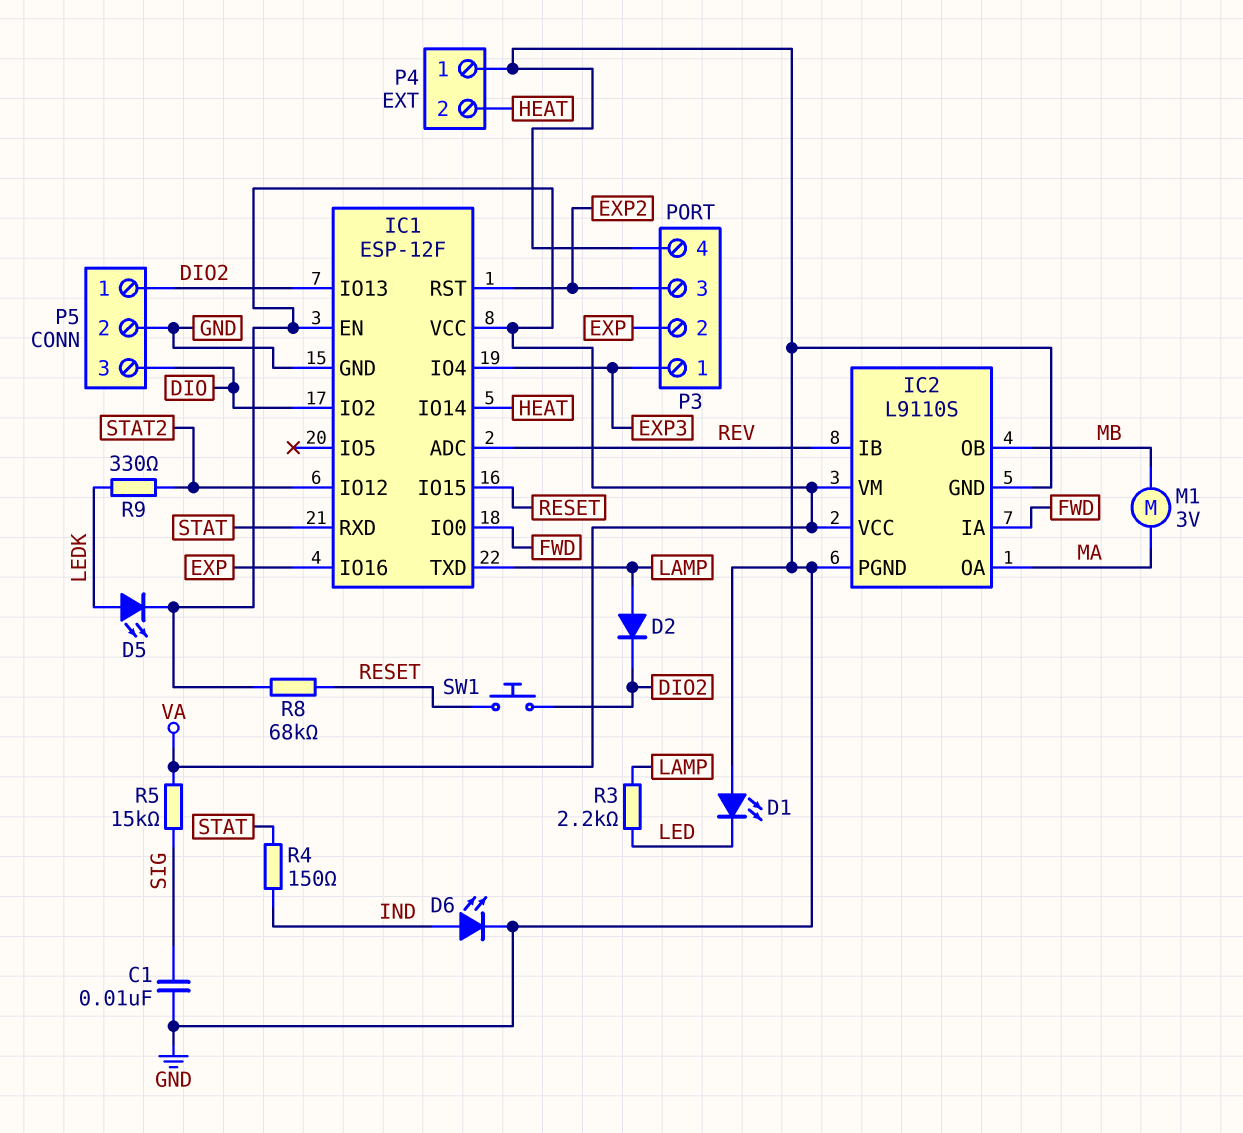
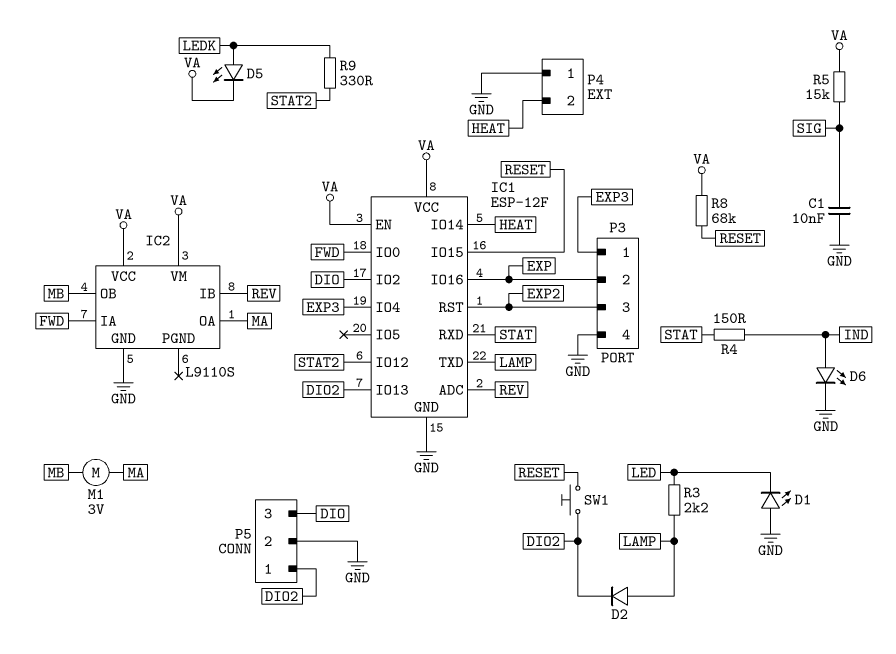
IC2 pin PGND: GND -> none

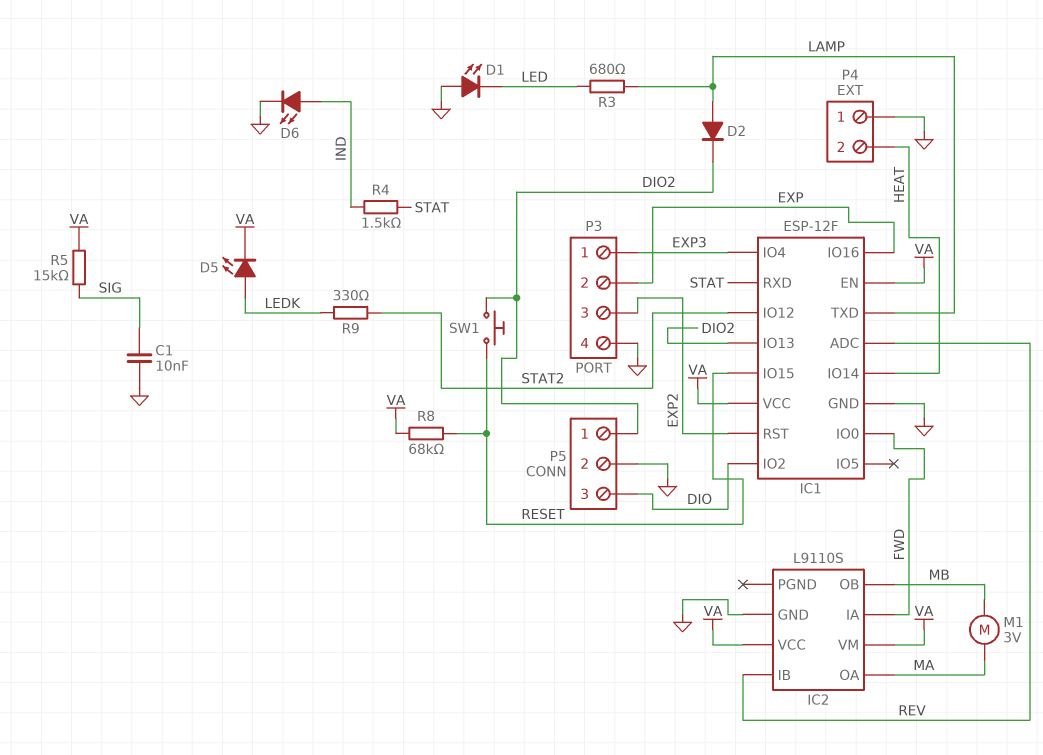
R3: 2.2k (LAMP, LED) -> 680 (LAMP, LED)
R4: 150 (IND, STAT) -> 1.5k (IND, STAT)

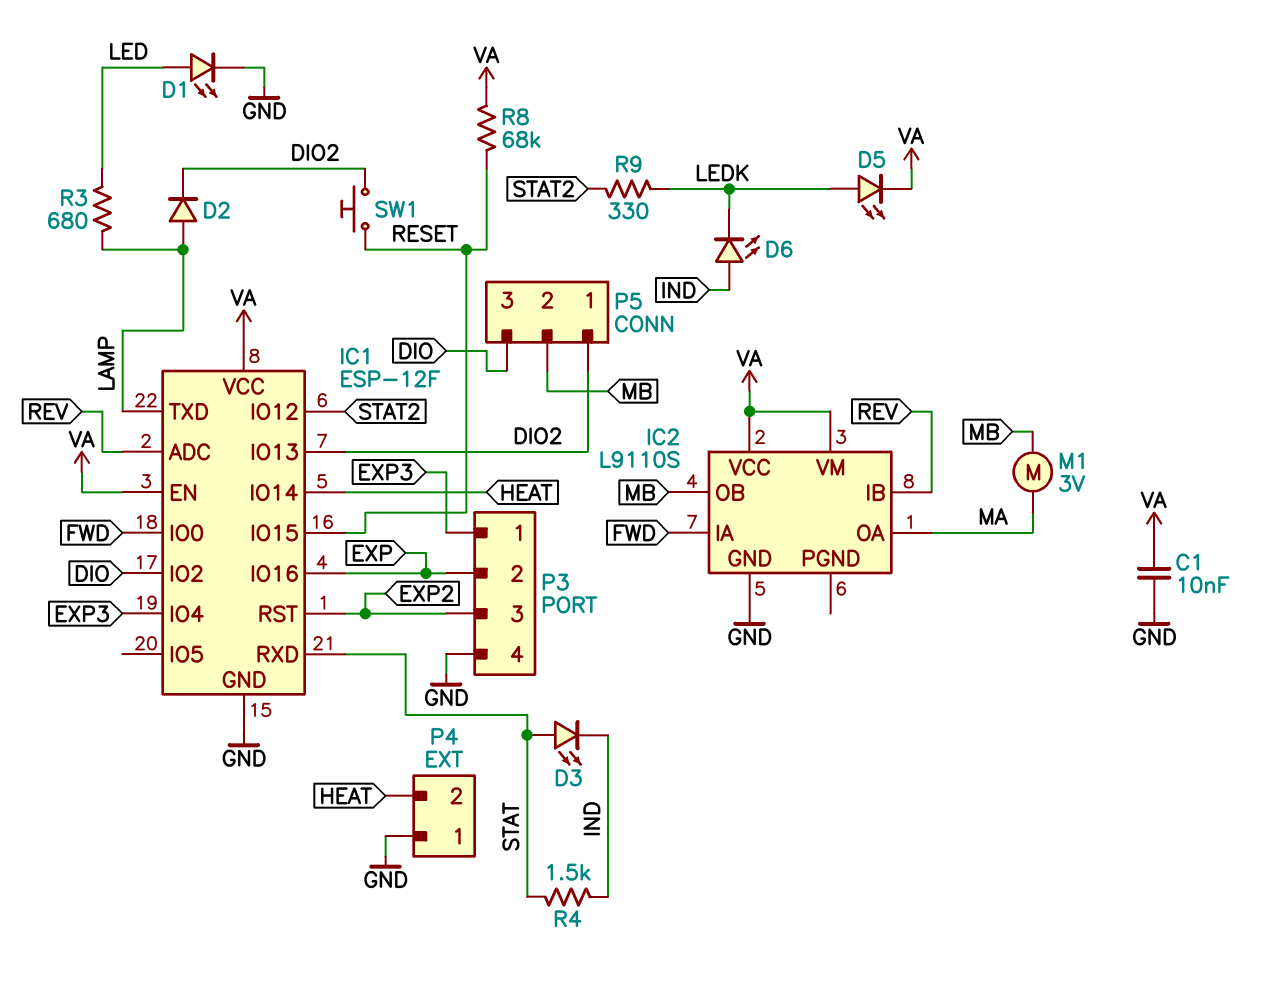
C1: 10nF (GND, SIG) -> 10nF (GND, VA)
D1: LED (A GND, K LED) -> LED (A LED, K GND)
D3: none -> LED (A STAT, K IND)
D6: LED (A IND, K GND) -> LED (A IND, K LEDK)
P5 pin 2: GND -> MB
R5: 15k (SIG, VA) -> none

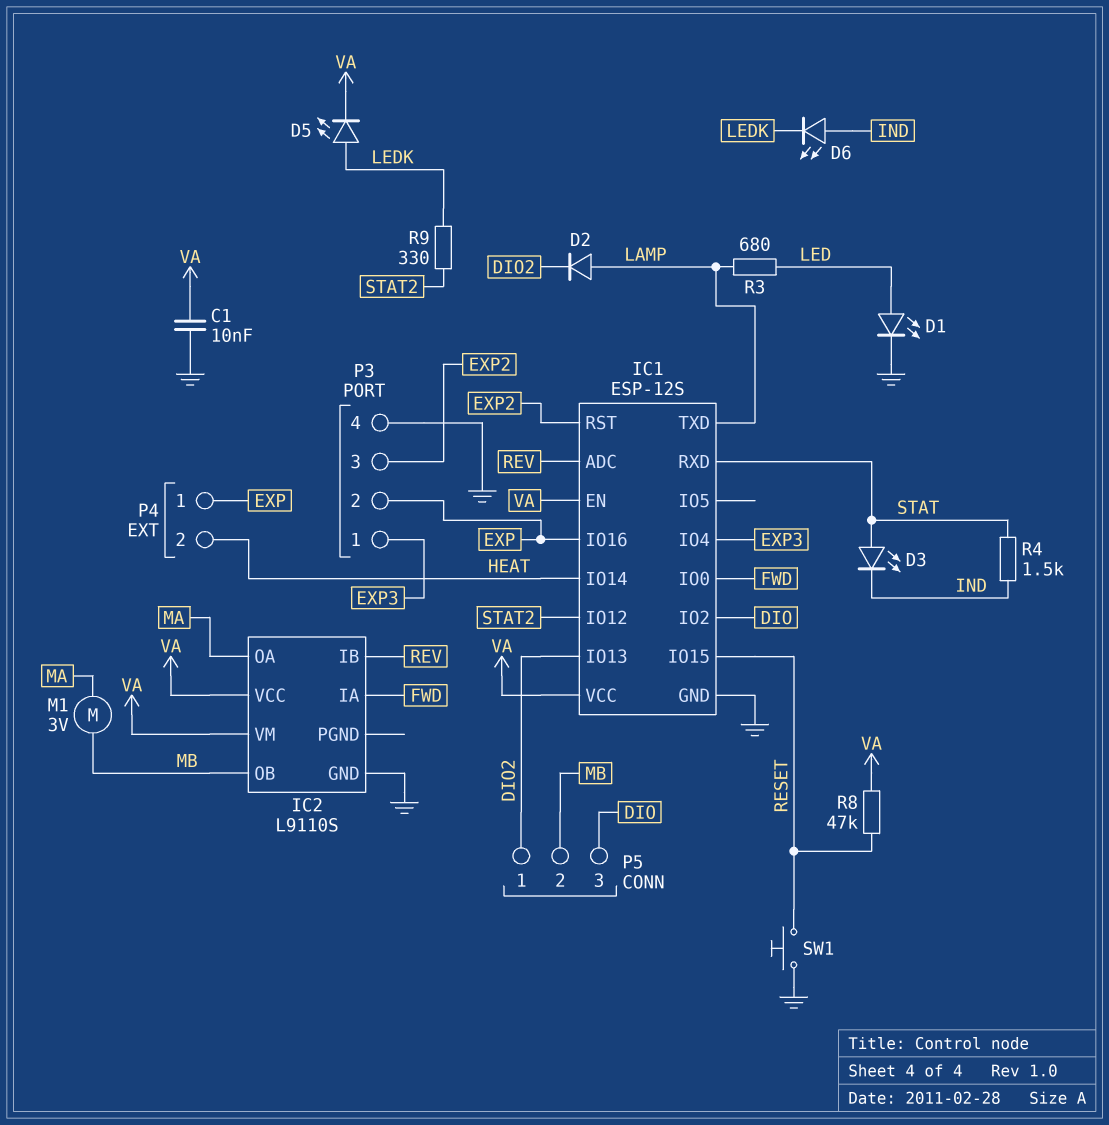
IC1: ESP-12F -> ESP-12S
P4 pin 1: GND -> EXP
R8: 68k (RESET, VA) -> 47k (RESET, VA)
SW1: button (DIO2, RESET) -> button (GND, RESET)

